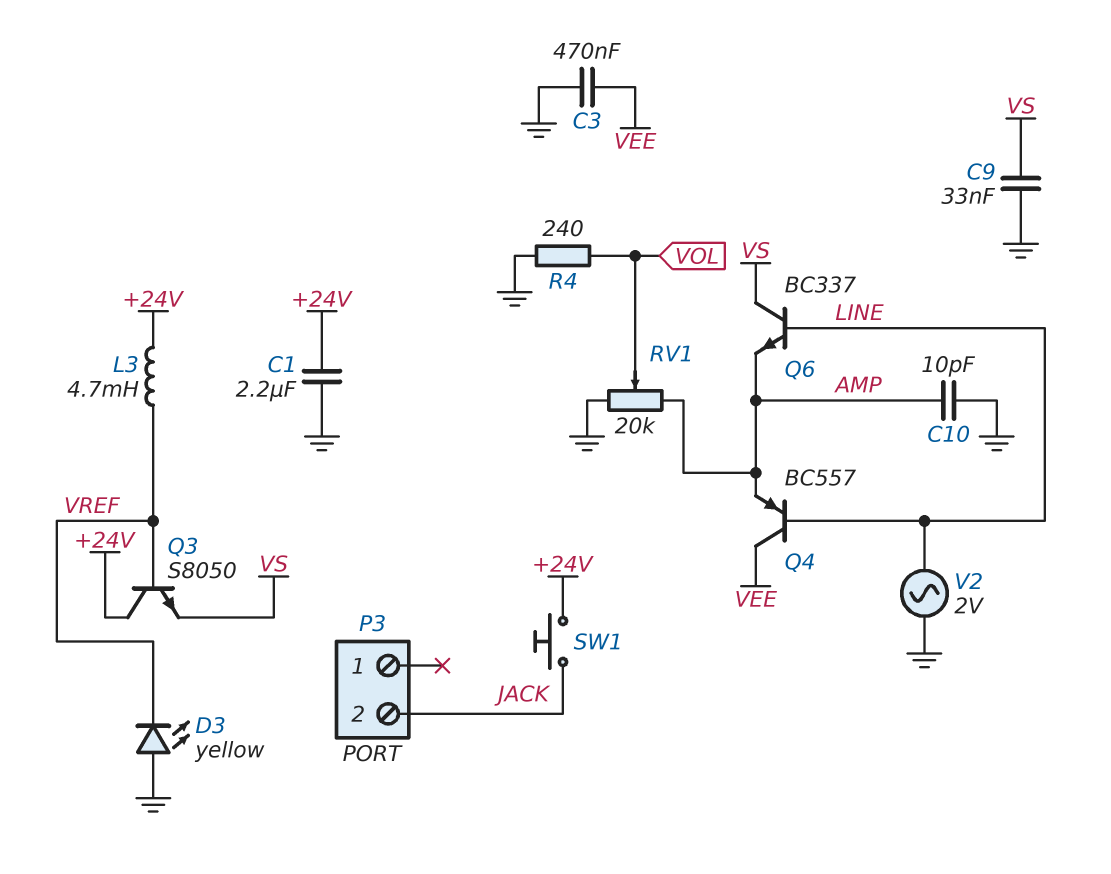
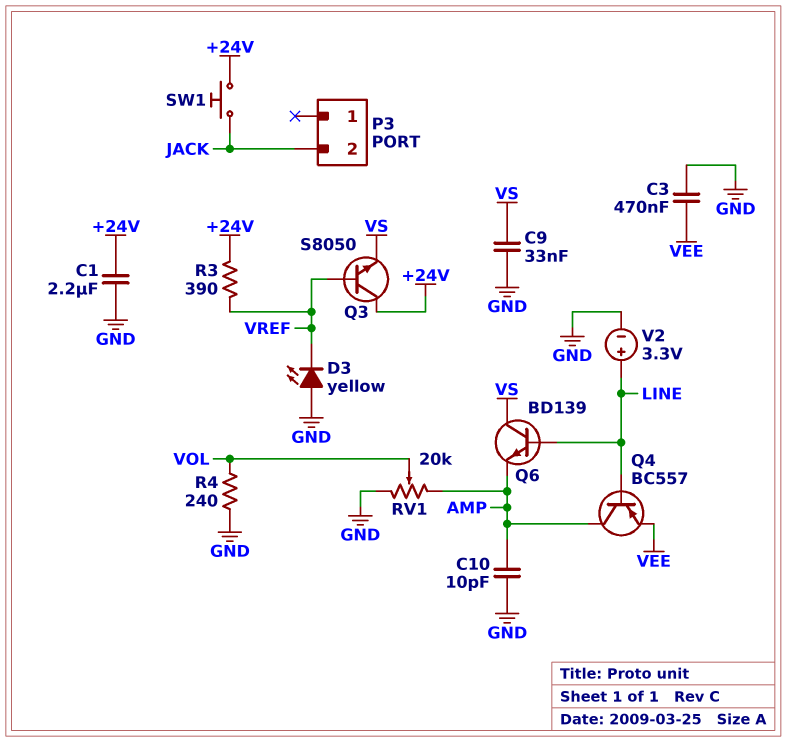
L3: 4.7mH (+24V, VREF) -> none
Q4: PNP BC557 (B LINE, C VEE, E AMP) -> PNP BC557 (B LINE, C AMP, E VEE)
Q6: NPN BC337 (B LINE, C VS, E AMP) -> NPN BD139 (B LINE, C VS, E AMP)
R3: none -> 390 (+24V, VREF)
V2: AC 2V (GND, LINE) -> 3.3V (plus LINE, minus GND)

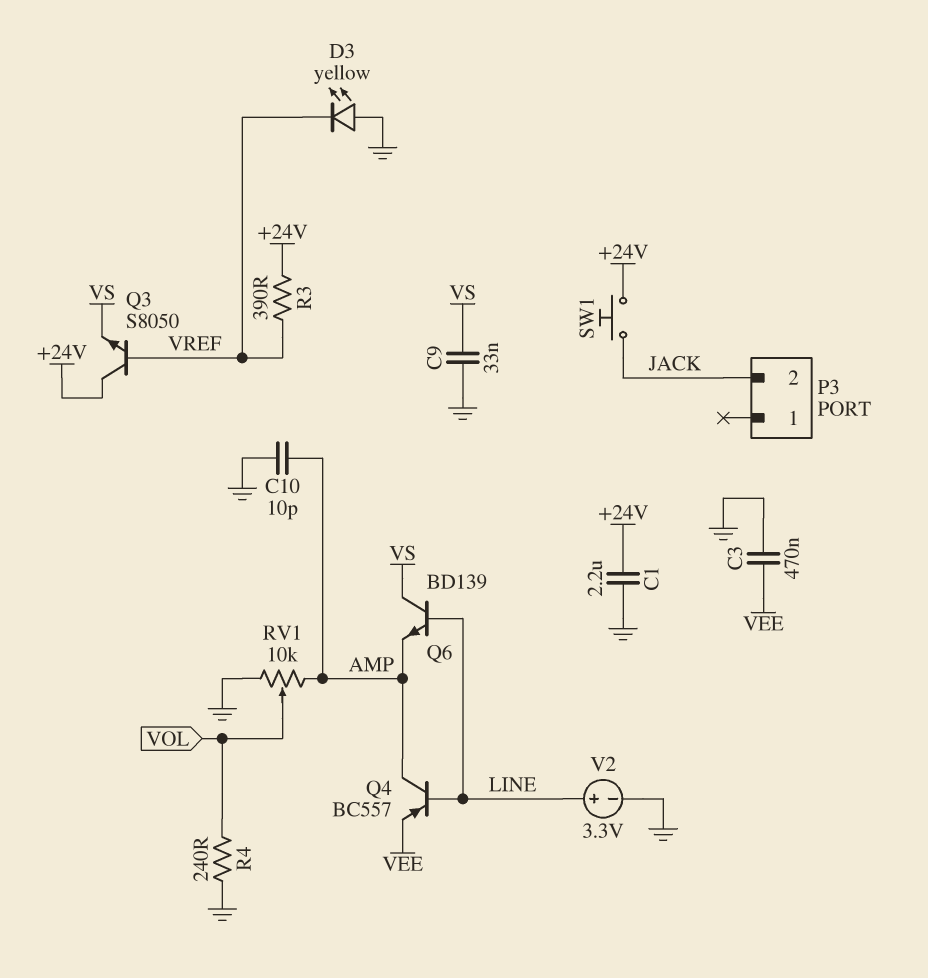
RV1: 20k (AMP, GND, wiper VOL) -> 10k (AMP, GND, wiper VOL)

